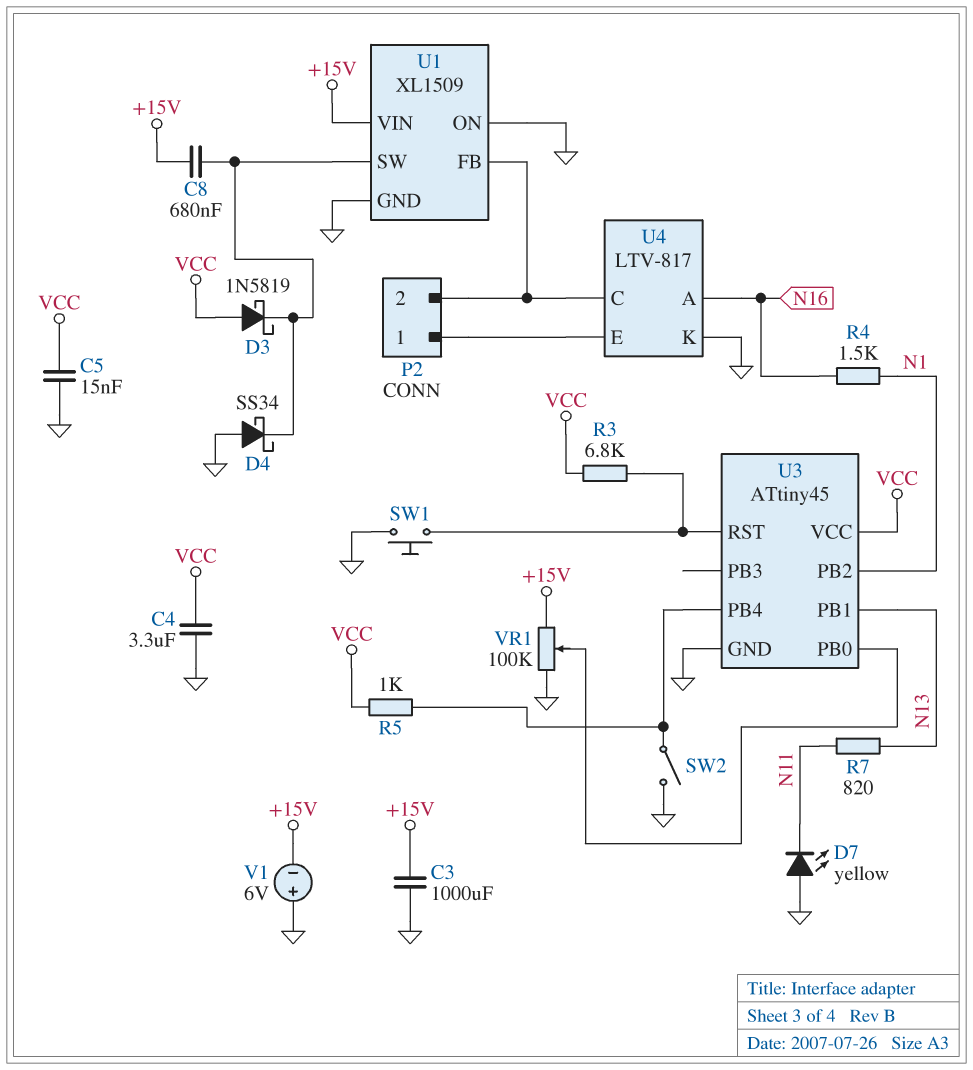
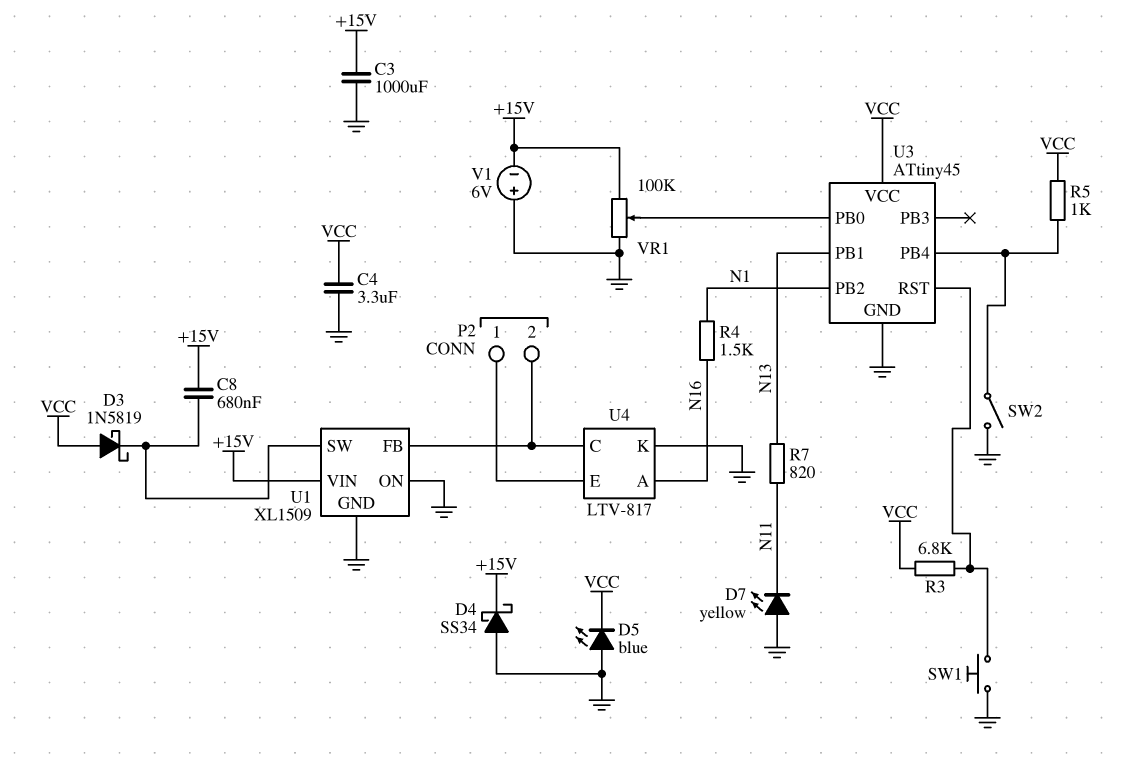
C5: 15nF (GND, VCC) -> none
D4: schottky SS34 (A GND, K U1/SW) -> schottky SS34 (A GND, K +15V)
D5: none -> LED blue (A GND, K VCC)

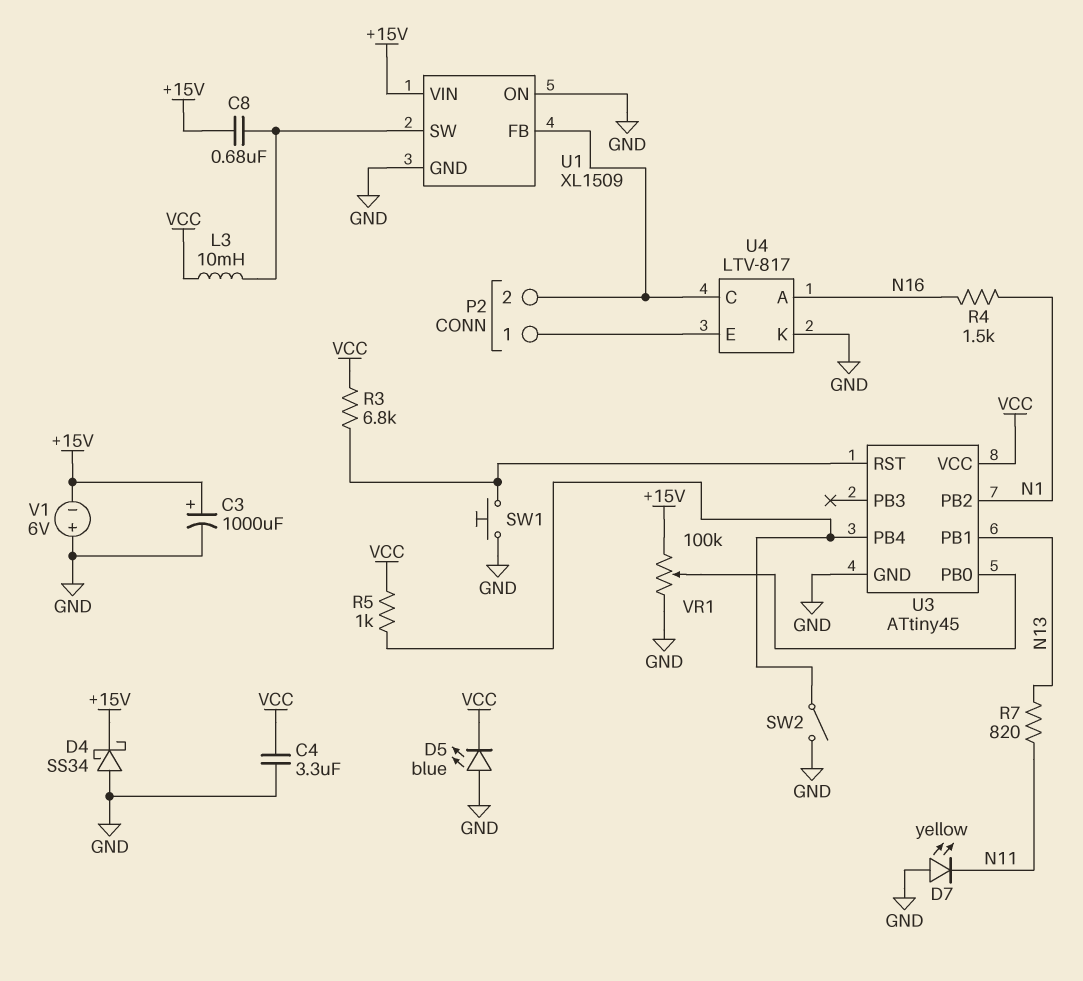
C3: 1000uF (+15V, GND) -> 1000uF (plus +15V, minus GND)
D3: schottky 1N5819 (A VCC, K U1/SW) -> none
L3: none -> 10mH (U1/SW, VCC)

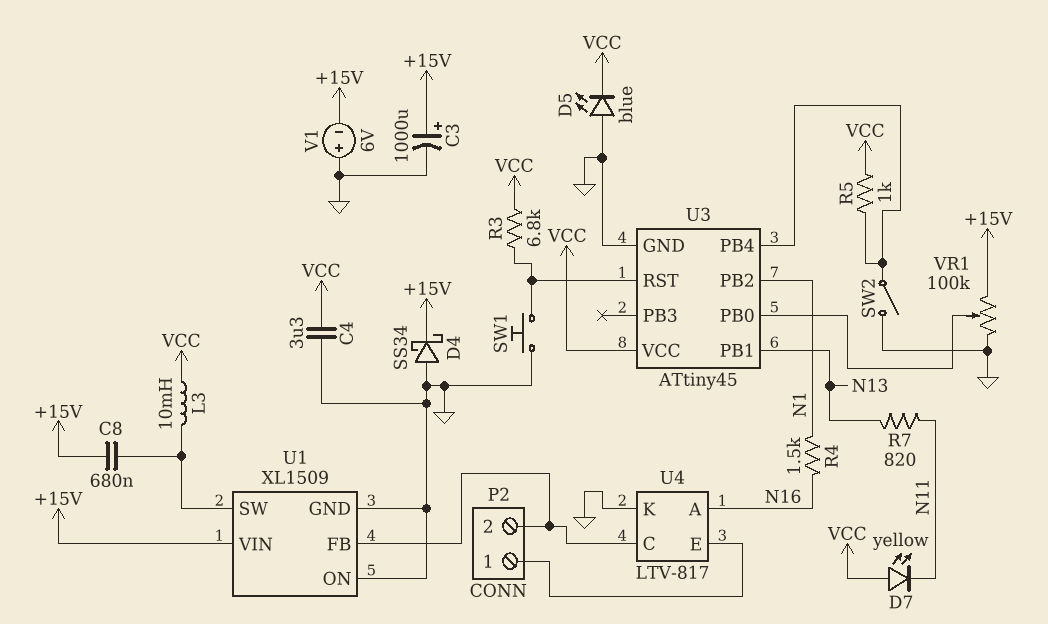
D7: LED yellow (A GND, K N11) -> LED yellow (A VCC, K N11)

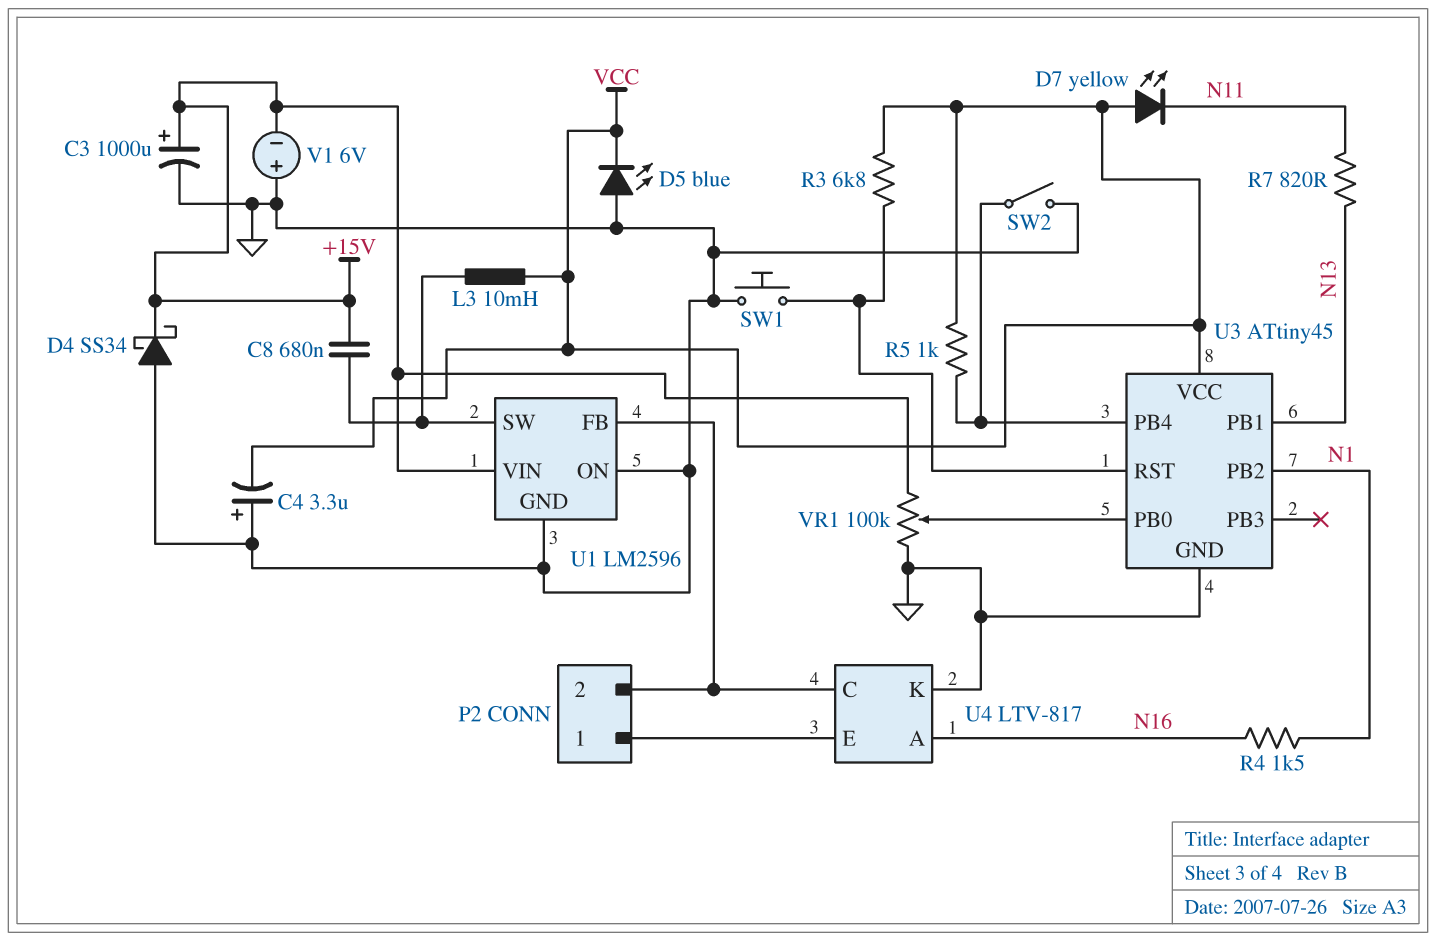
C4: 3.3uF (GND, VCC) -> 3.3uF (plus GND, minus VCC)
U1: XL1509 -> LM2596

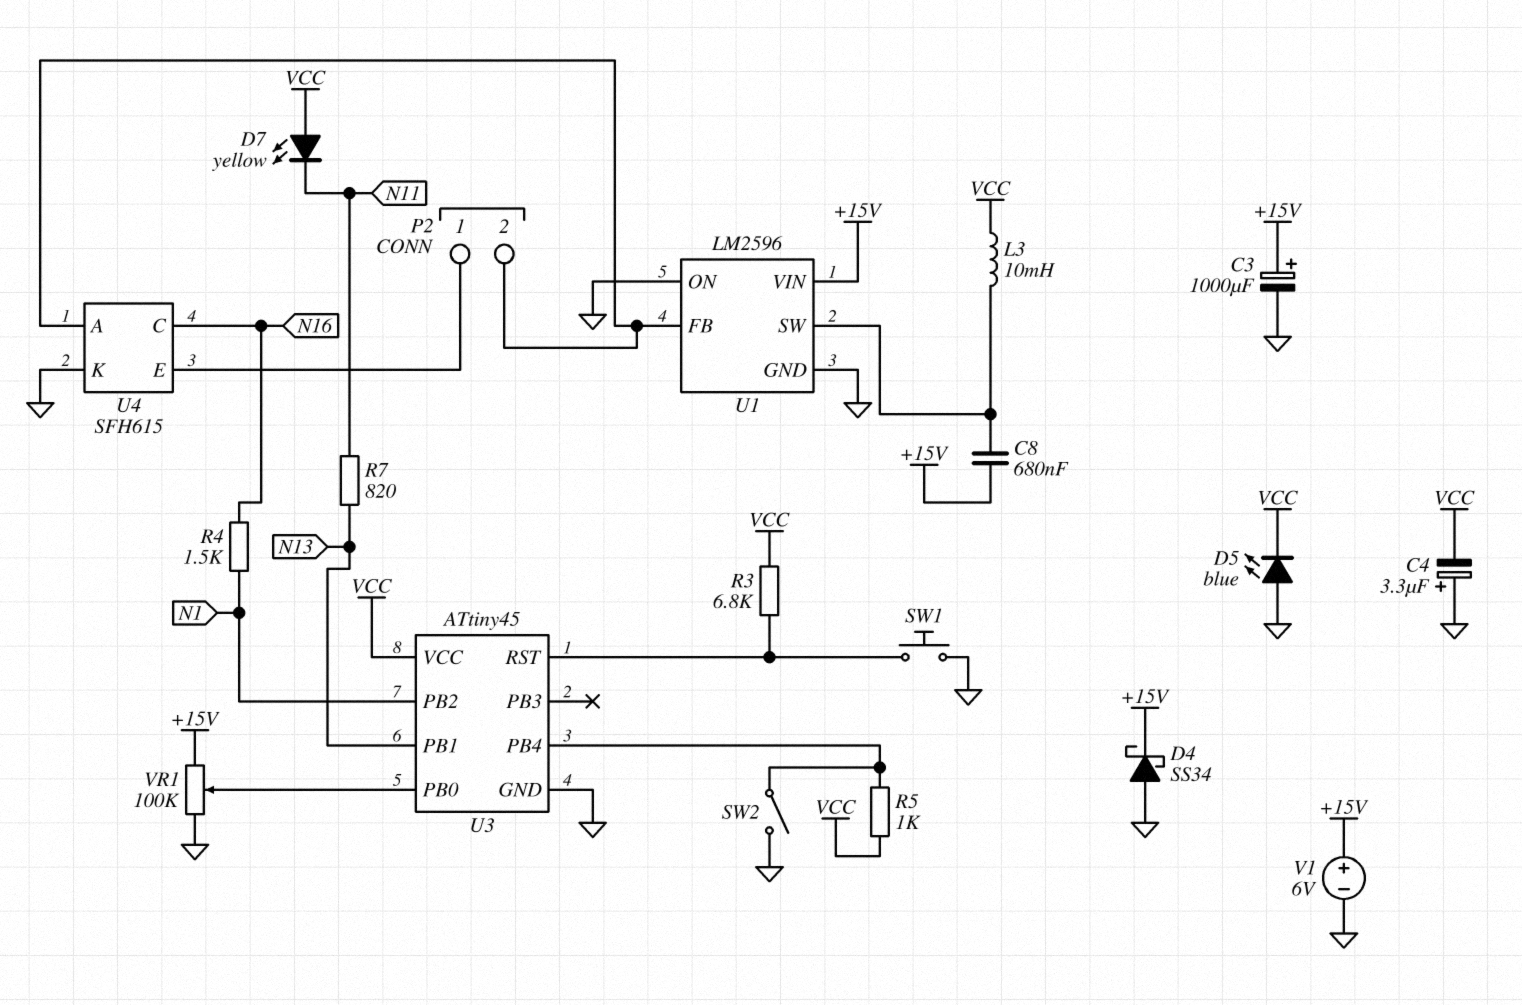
U4: LTV-817 -> SFH615
U4 pin A: N16 -> P2/2
U4 pin C: P2/2 -> N16
V1: 6V (plus GND, minus +15V) -> 6V (plus +15V, minus GND)

